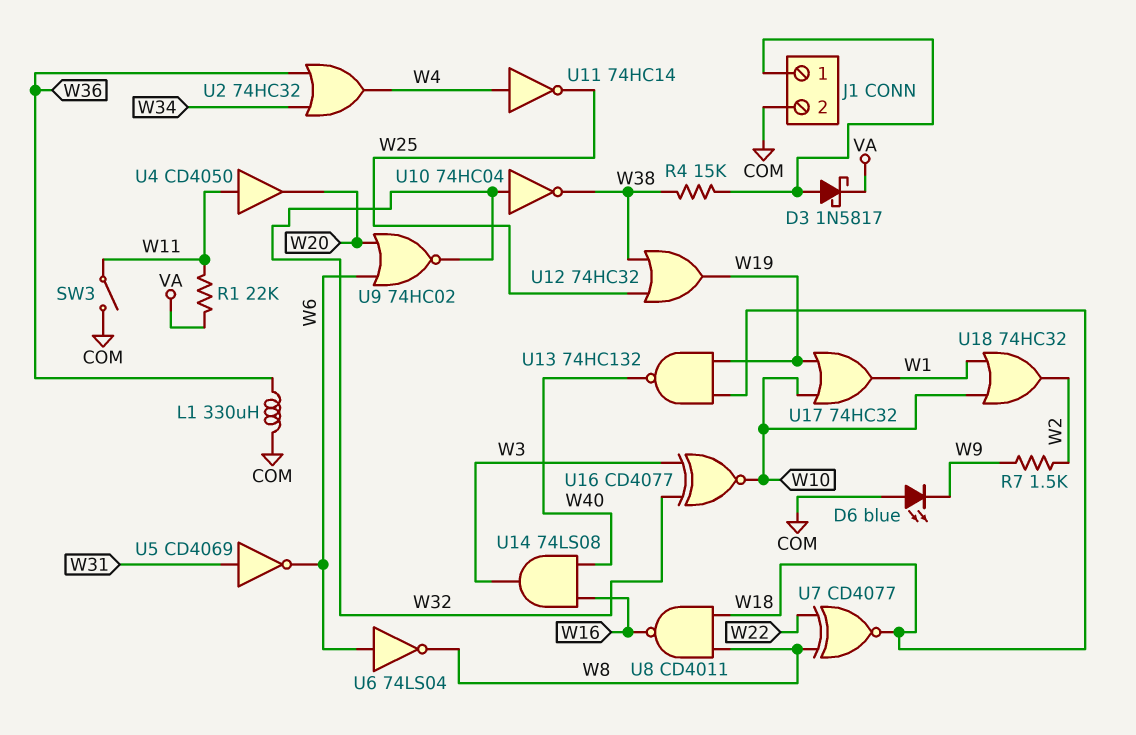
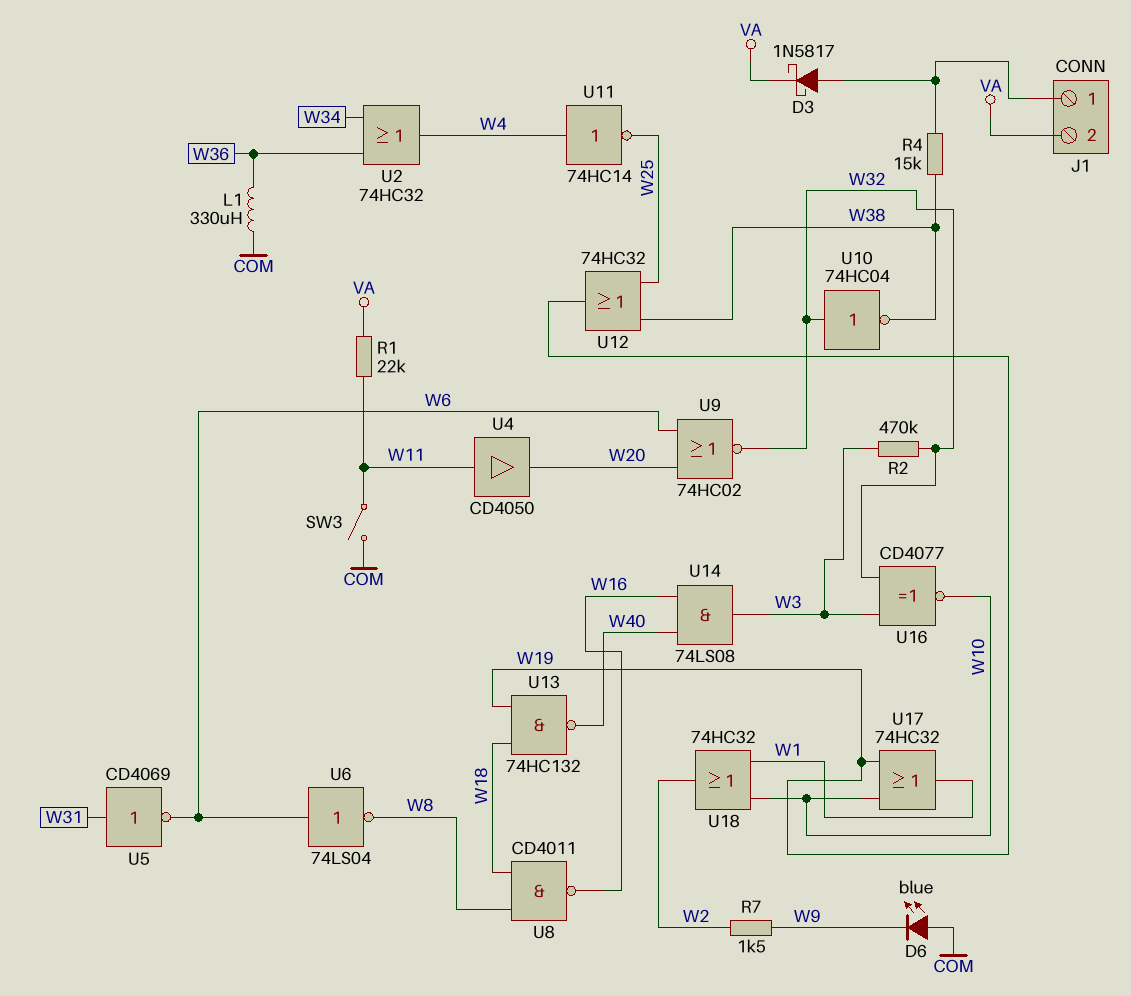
J1 pin 2: COM -> VA
R2: none -> 470k (W3, W32)
U7: XNOR CD4077 (in W8, in W22, out W18) -> none

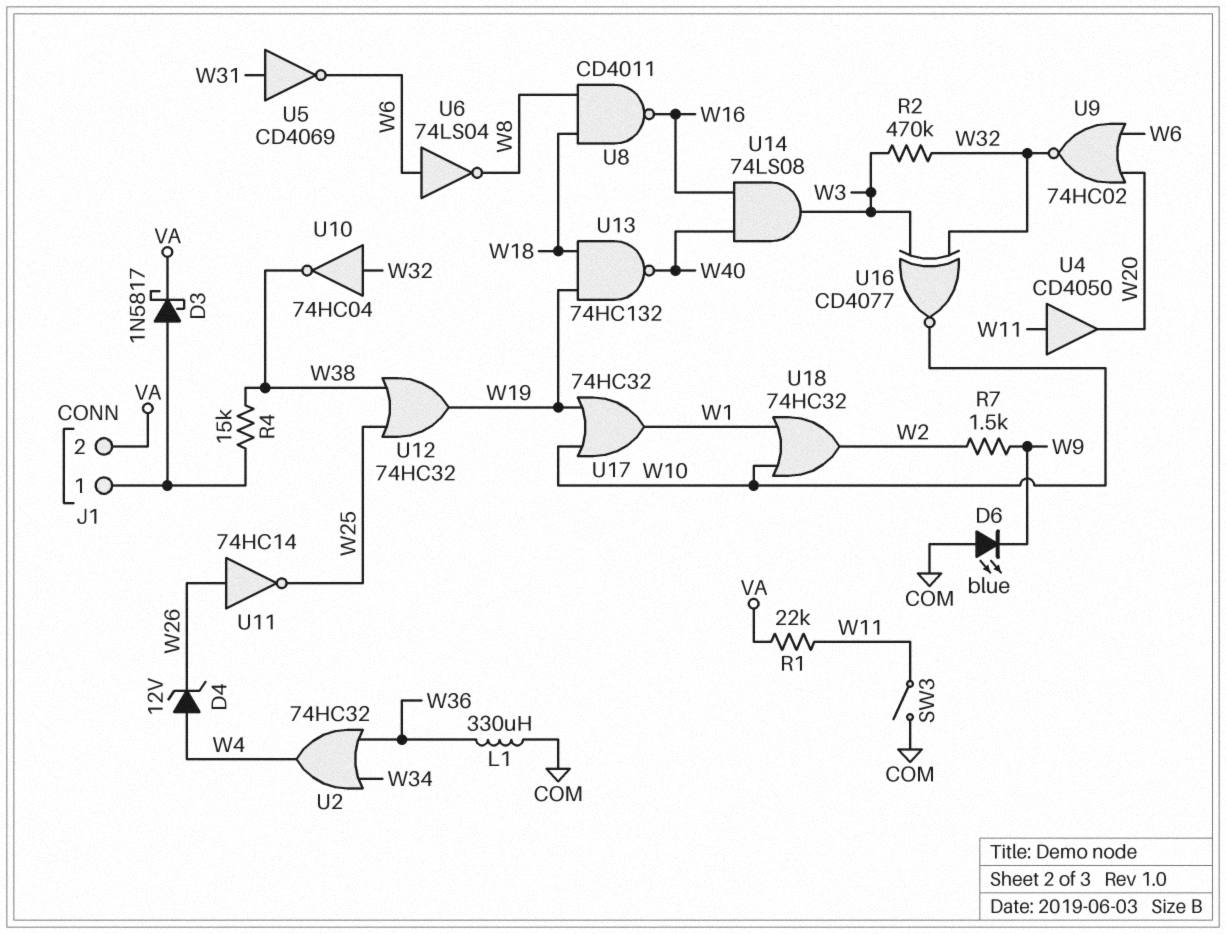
D4: none -> zener 12V (A W4, K W26)
U11: NOT 74HC14 (in W4, out W25) -> NOT 74HC14 (in W26, out W25)

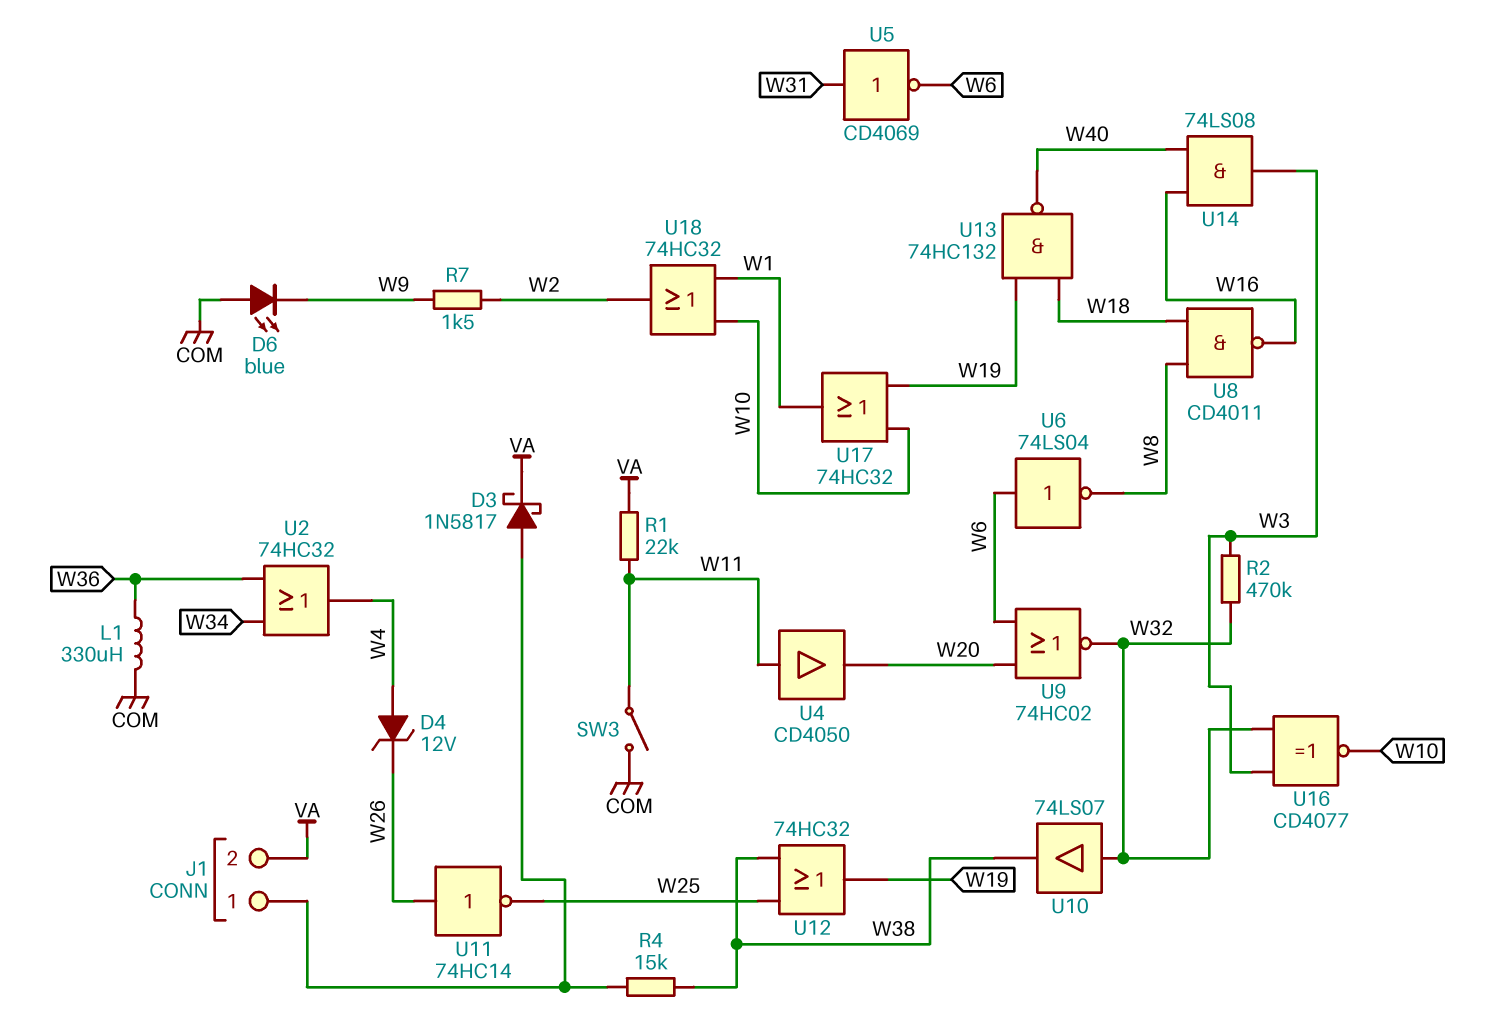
U10: NOT 74HC04 (in W32, out W38) -> buffer 74LS07 (in W32, out W38)

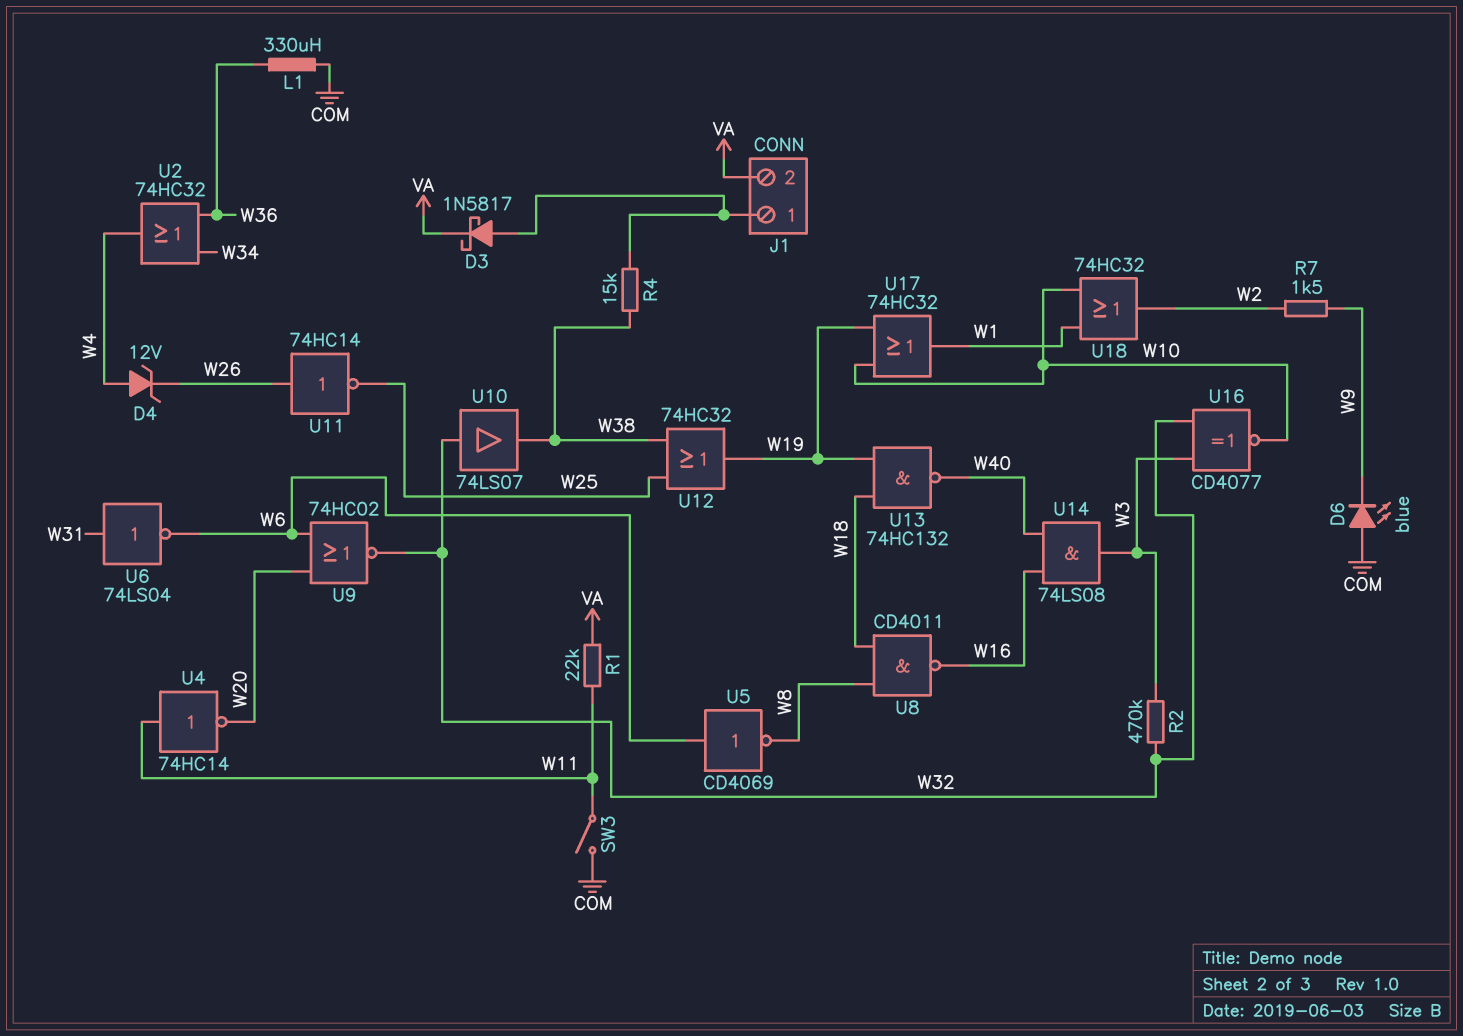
U4: buffer CD4050 (in W11, out W20) -> NOT 74HC14 (in W11, out W20)
U5: NOT CD4069 (in W31, out W6) -> NOT CD4069 (in W6, out W8)
U6: NOT 74LS04 (in W6, out W8) -> NOT 74LS04 (in W31, out W6)

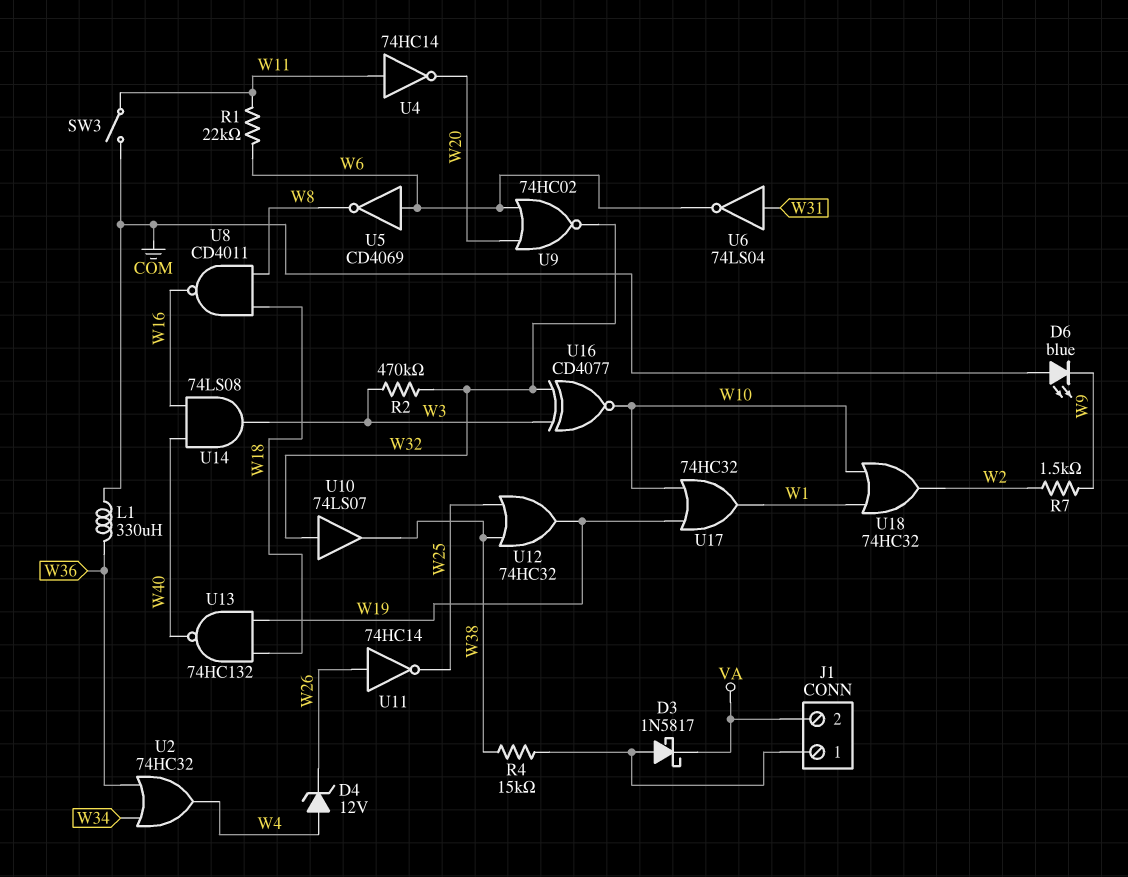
R1: 22k (VA, W11) -> 22k (W6, W11)

